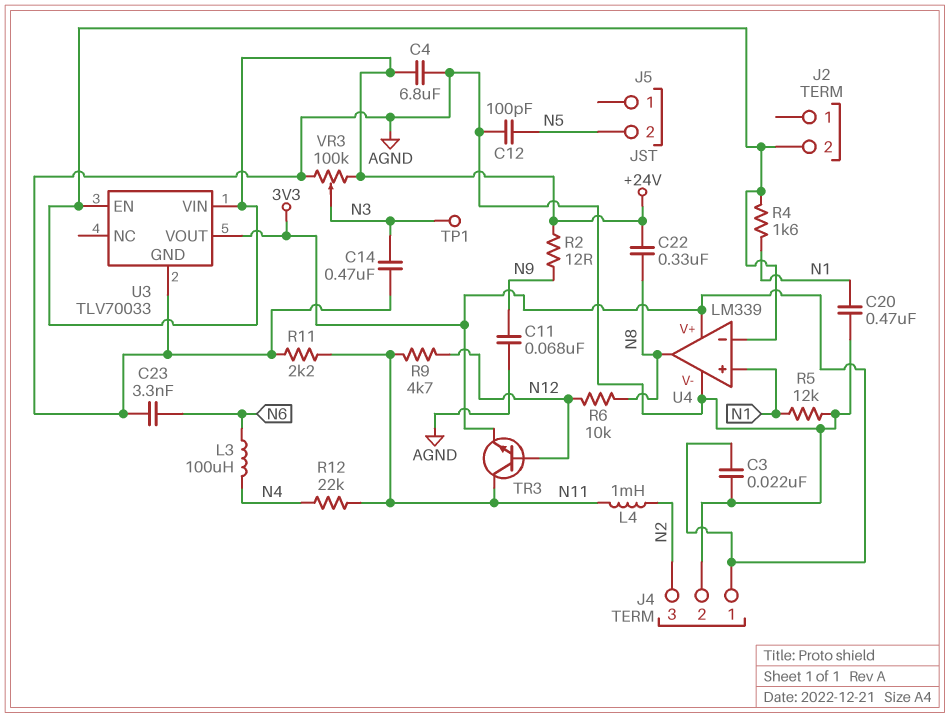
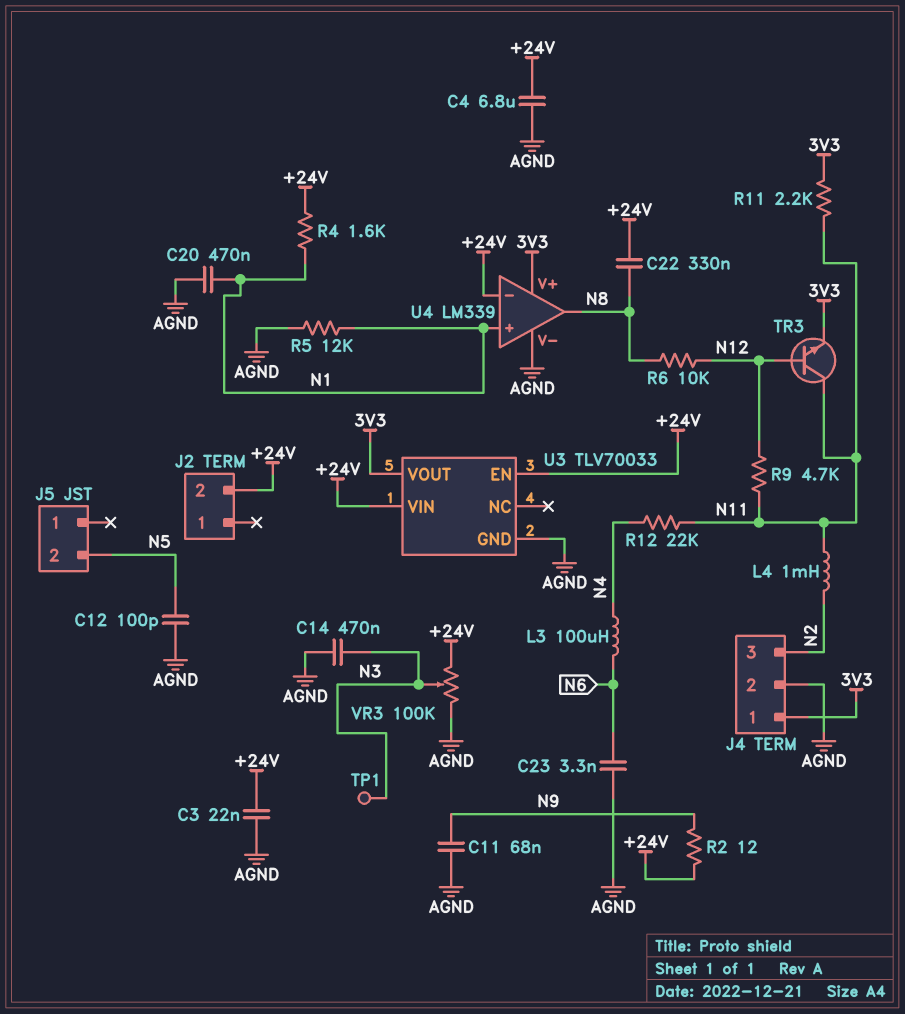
C3: 22nF (3V3, AGND) -> 22nF (+24V, AGND)
R11: 2.2k (AGND, N11) -> 2.2k (3V3, N11)

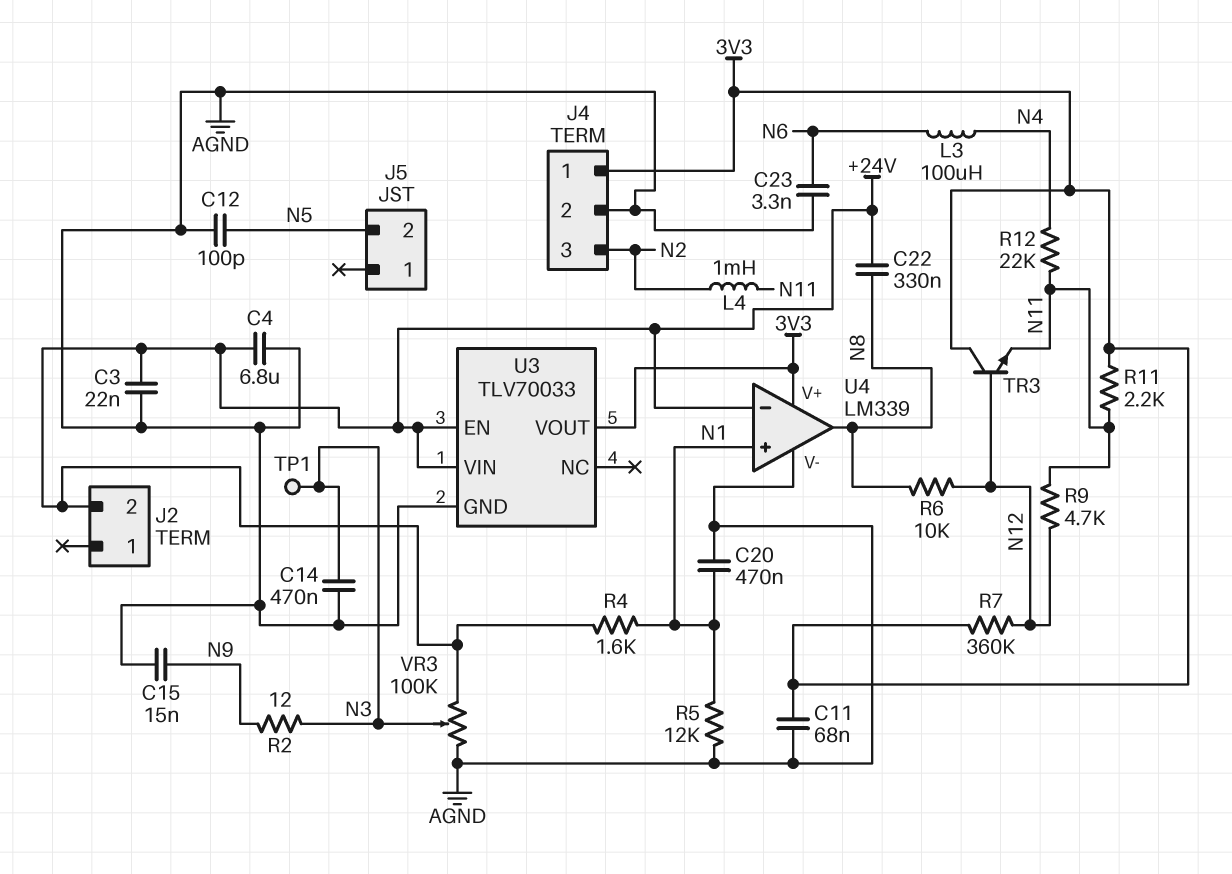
C11: 68nF (AGND, N9) -> 68nF (3V3, AGND)
C15: none -> 15nF (AGND, N9)
R2: 12 (+24V, N9) -> 12 (N3, N9)
R7: none -> 360k (3V3, N12)
TR3: NPN (B N12, C N11, E 3V3) -> NPN (B N12, C 3V3, E N11)

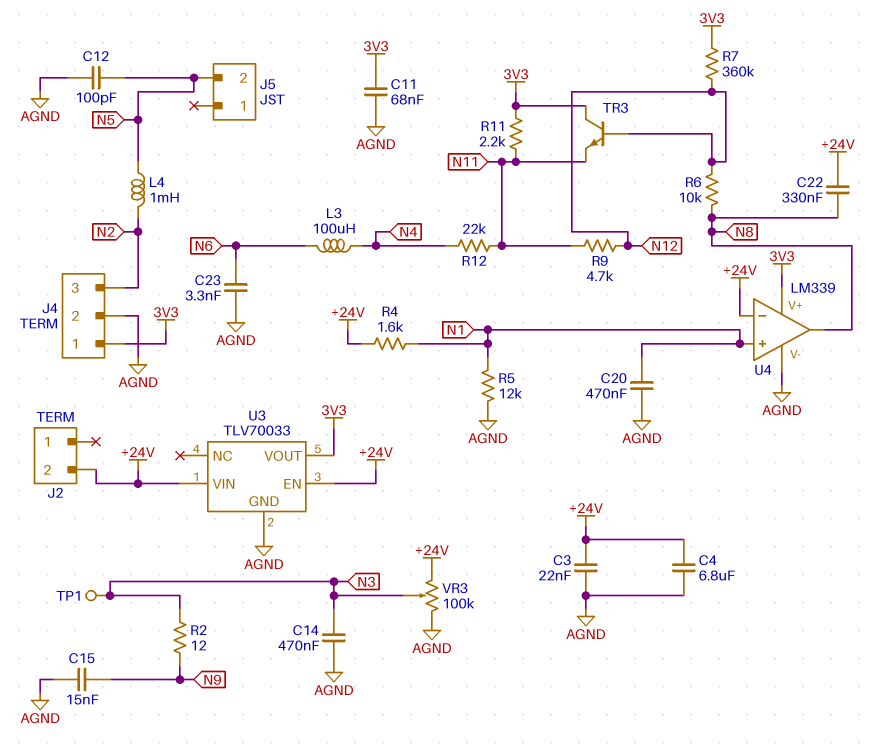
L4: 1mH (N2, N11) -> 1mH (N2, N5)

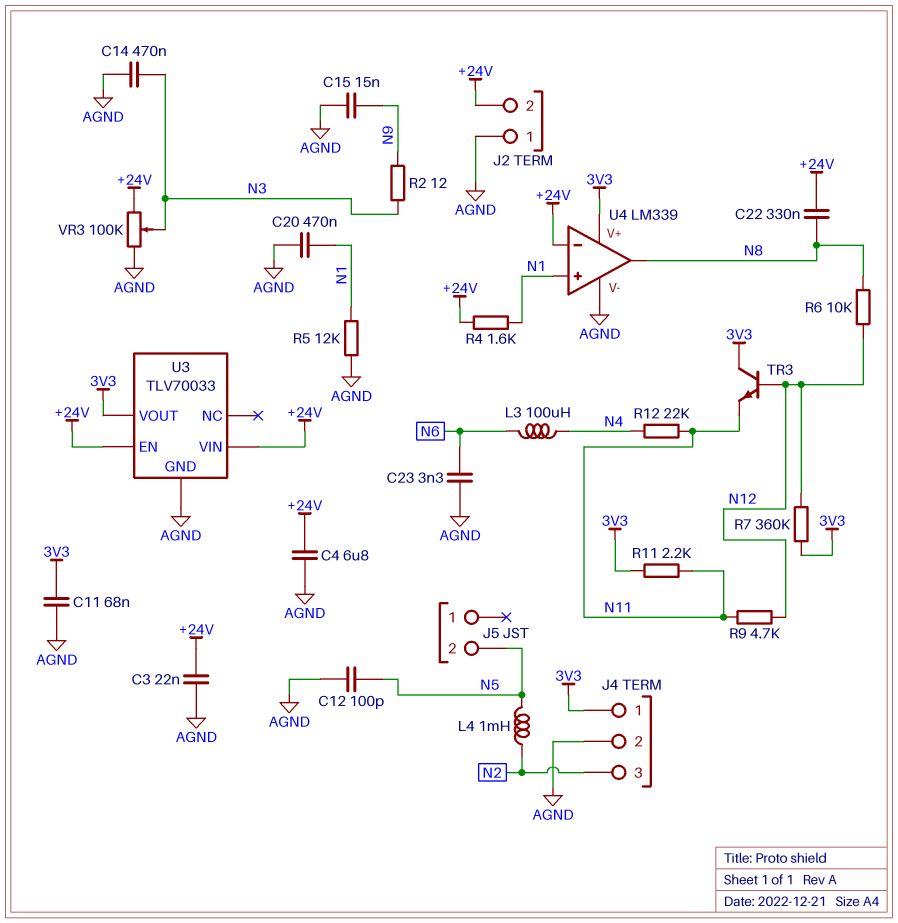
J2 pin 1: none -> AGND
TP1: test point (N3) -> none

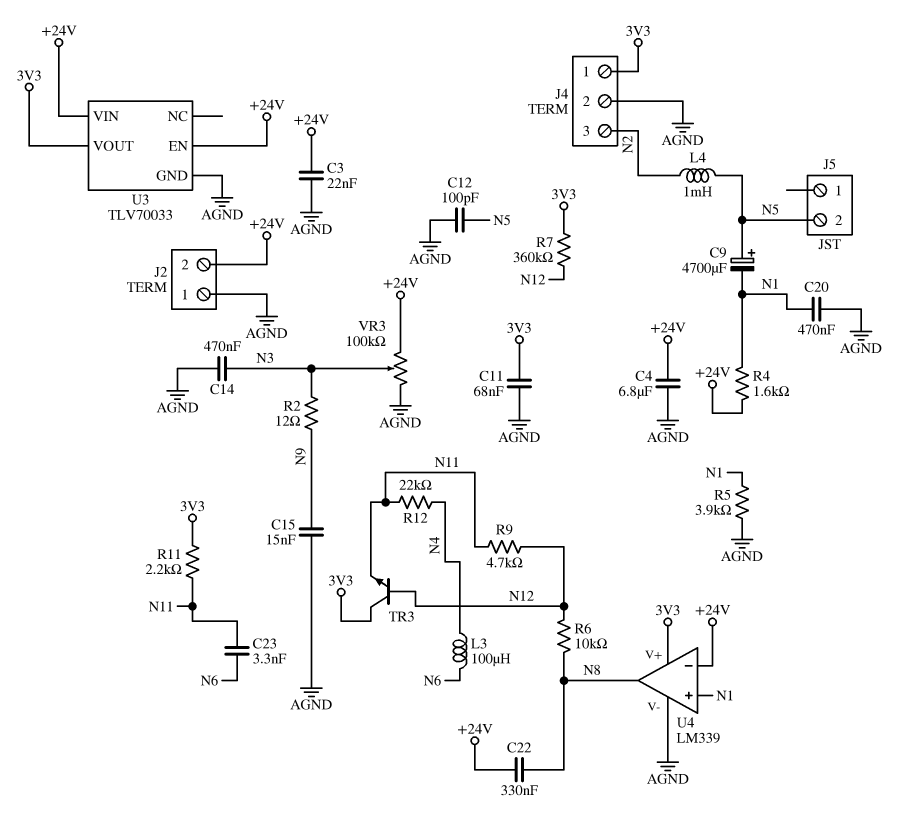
C9: none -> 4700uF (plus N5, minus N1)
C23: 3.3nF (AGND, N6) -> 3.3nF (N6, N11)
R5: 12k (AGND, N1) -> 3.9k (AGND, N1)

